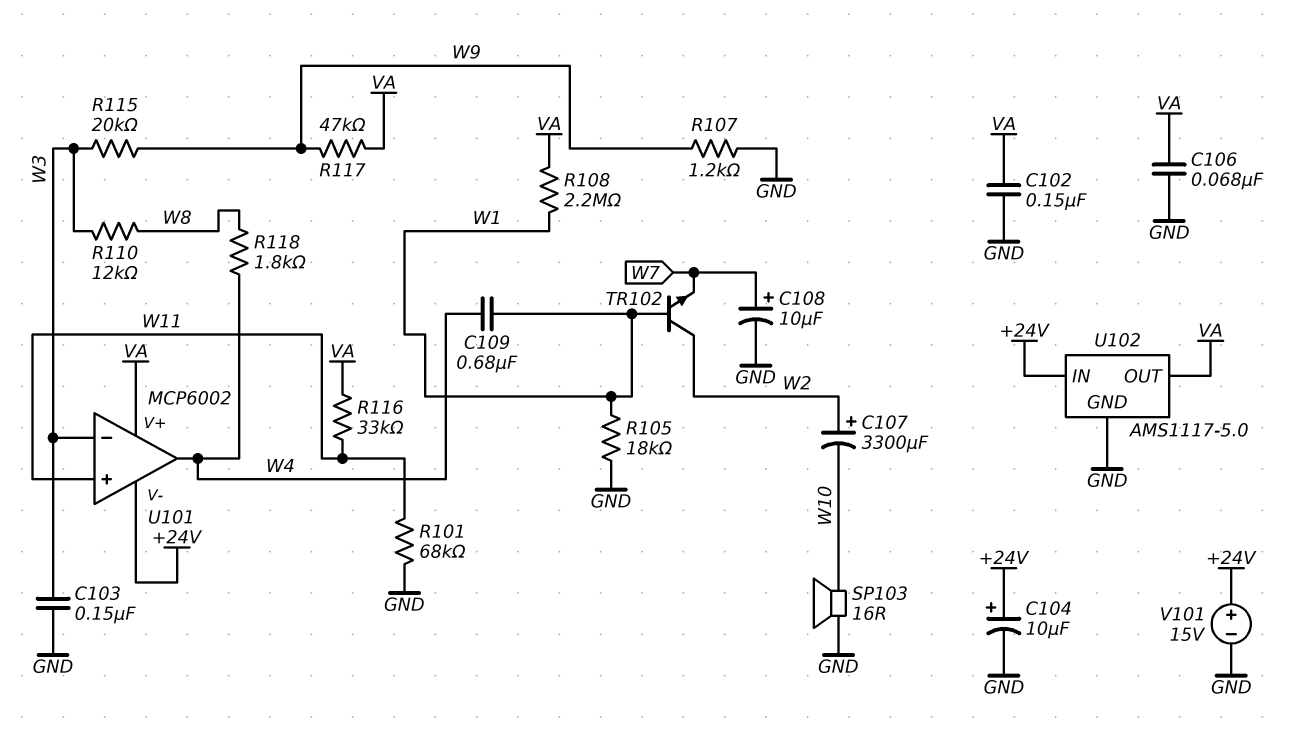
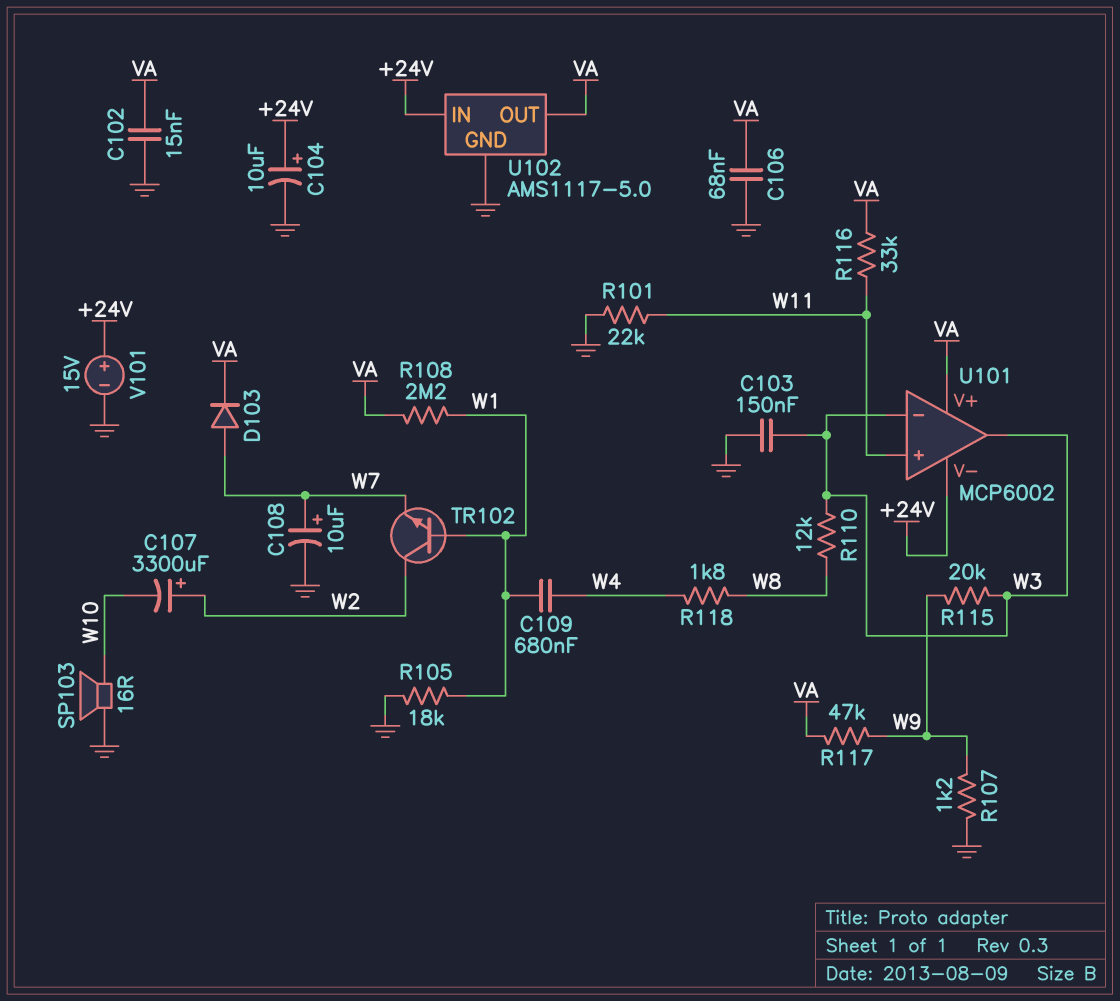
C102: 150nF (GND, VA) -> 15nF (GND, VA)
D103: none -> diode (A W7, K VA)
R101: 68k (GND, W11) -> 22k (GND, W11)
U101 pin out: W4 -> W3

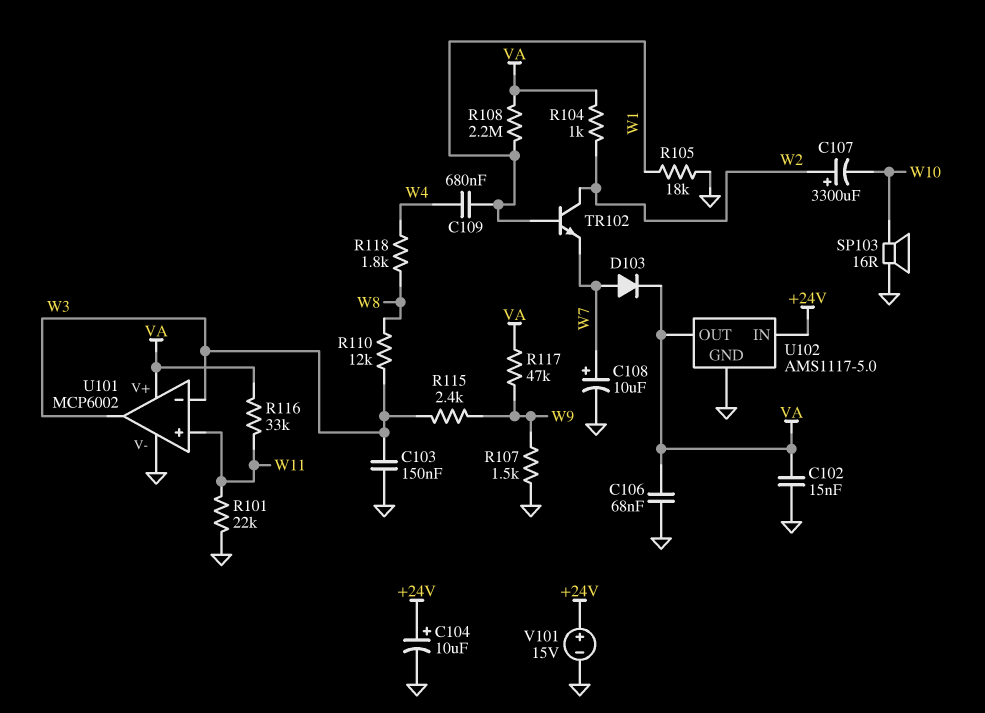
R104: none -> 1k (VA, W2)
R107: 1.2k (GND, W9) -> 1.5k (GND, W9)
R115: 20k (W3, W9) -> 2.4k (W3, W9)
U101 pin V-: +24V -> GND

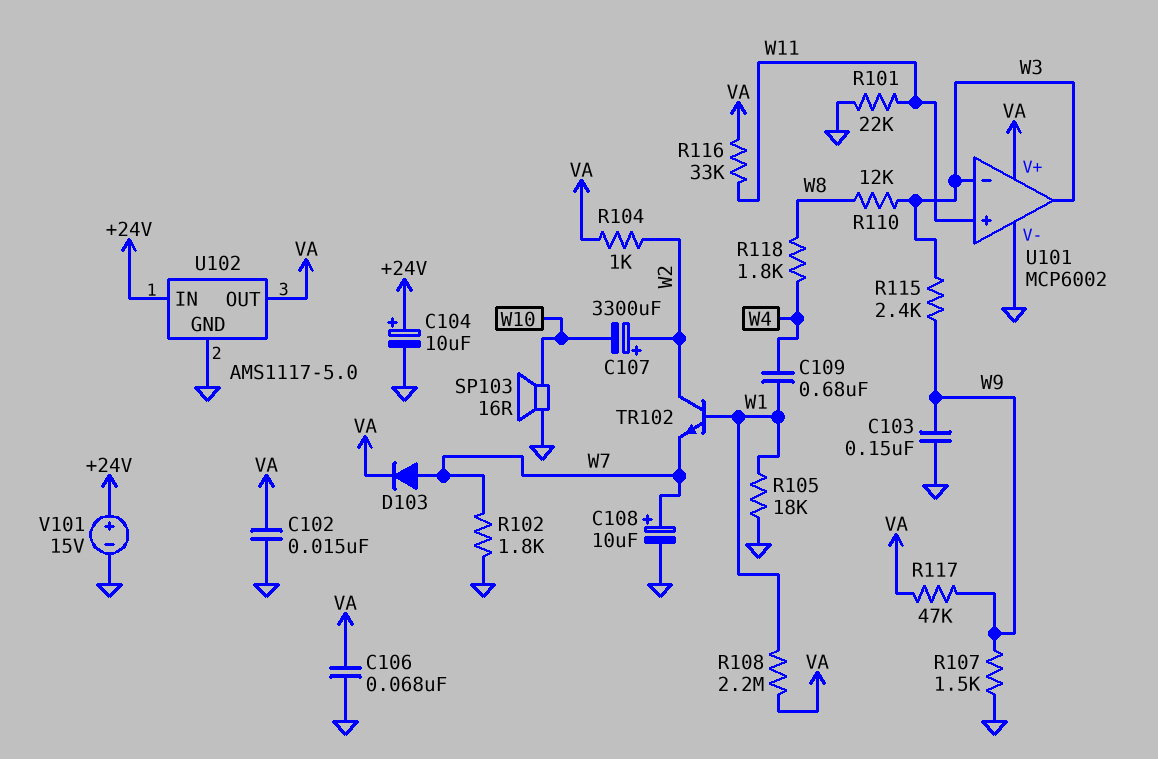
C103: 150nF (GND, W3) -> 150nF (GND, W9)
R102: none -> 1.8k (GND, W7)

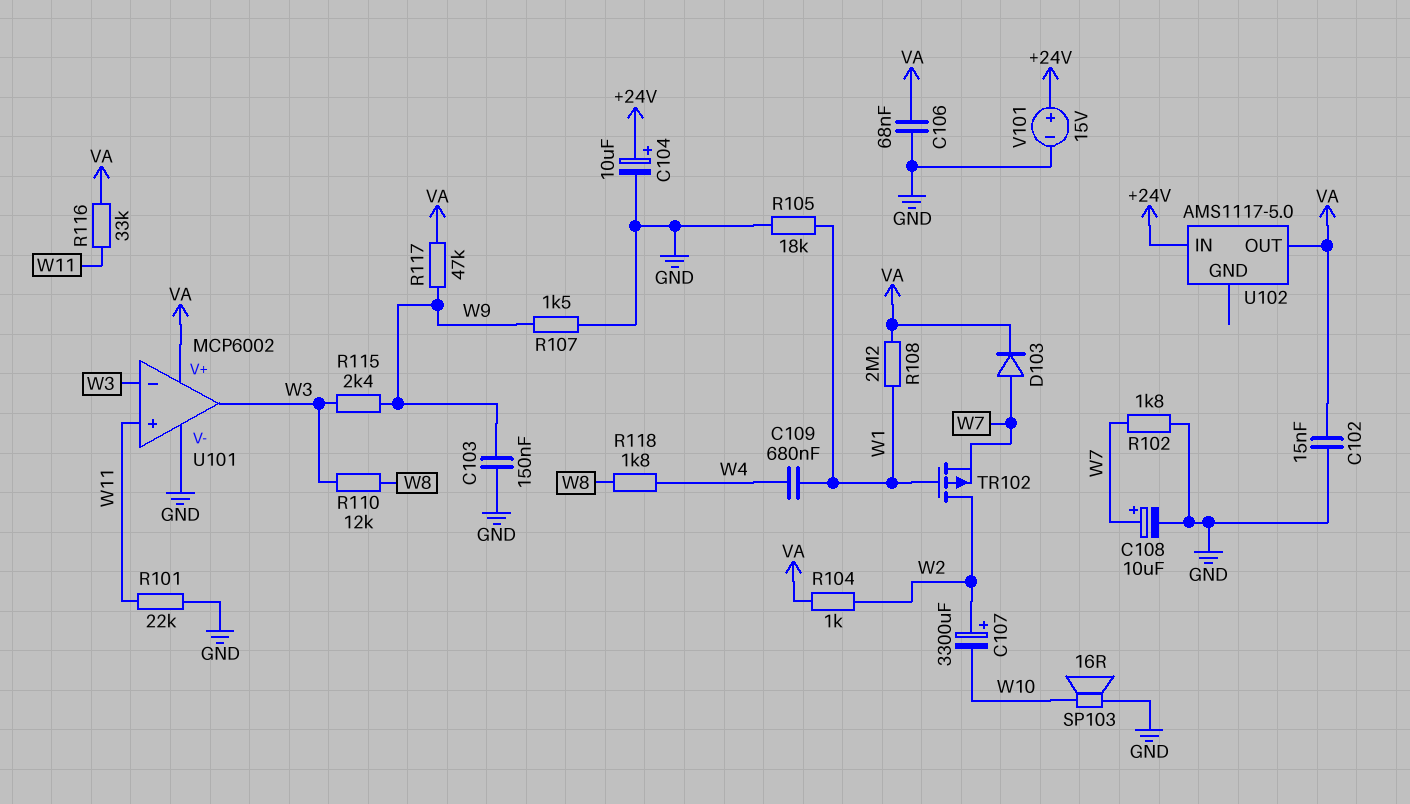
TR102: NPN (B W1, C W2, E W7) -> PMOS (G W1, D W2, S W7)
U102 pin GND: GND -> none

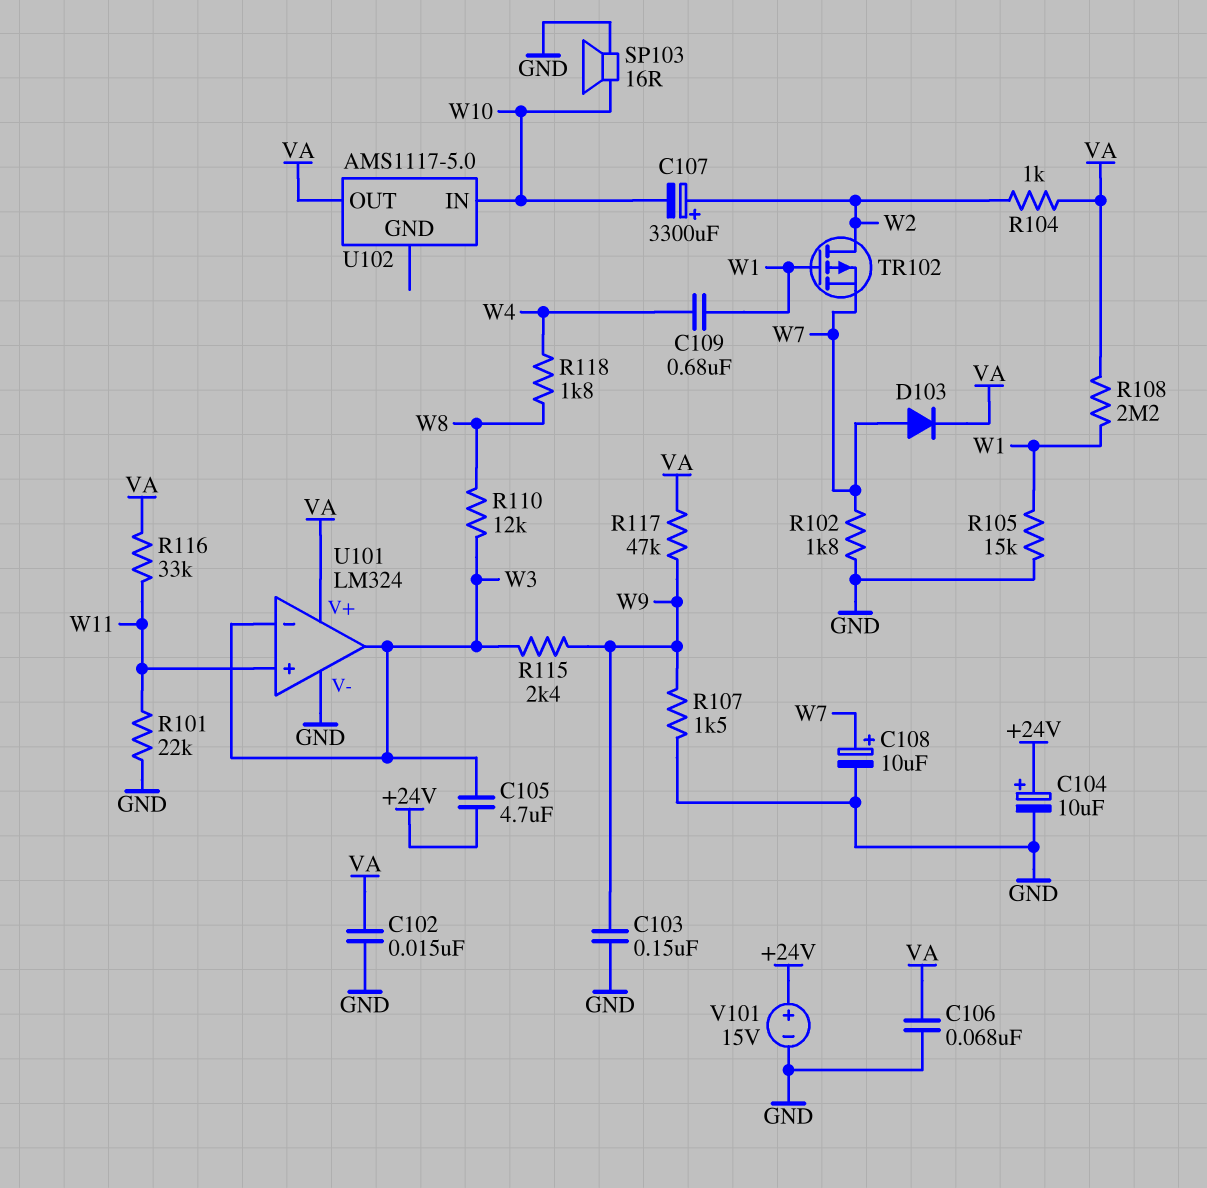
C105: none -> 4.7uF (+24V, W3)
R105: 18k (GND, W1) -> 15k (GND, W1)
U101: MCP6002 -> LM324
U102 pin IN: +24V -> W10

